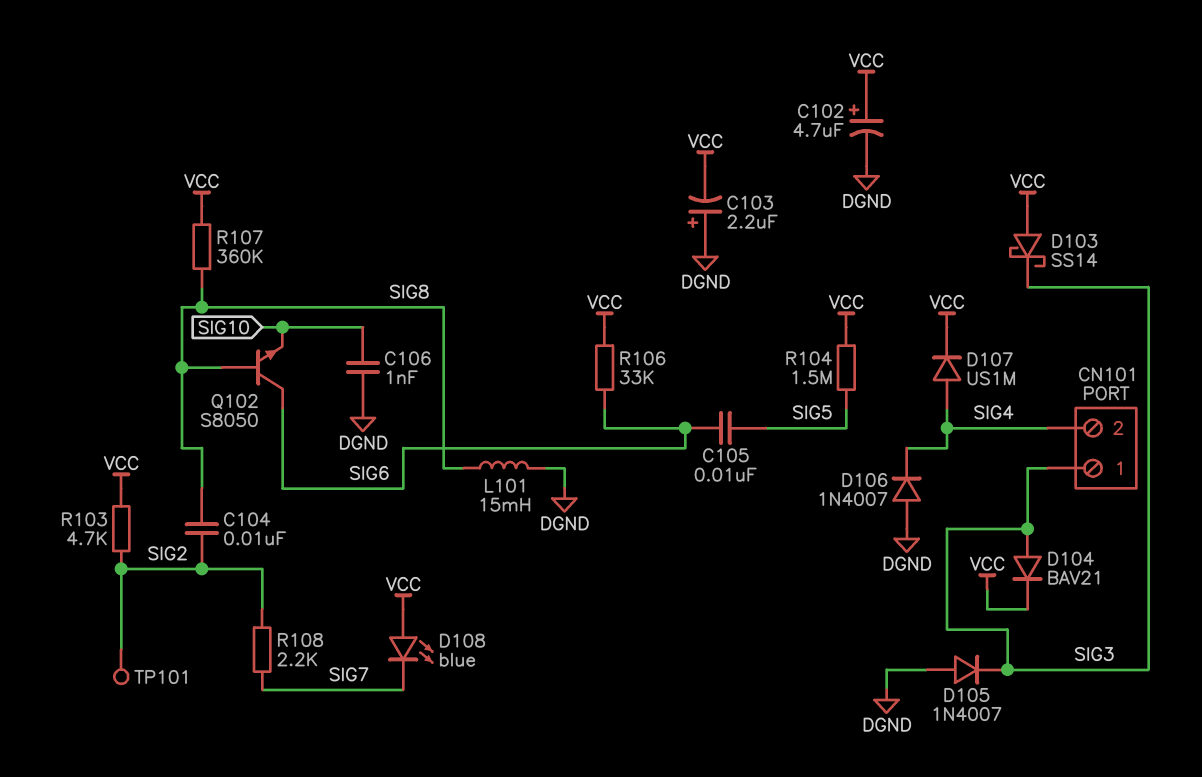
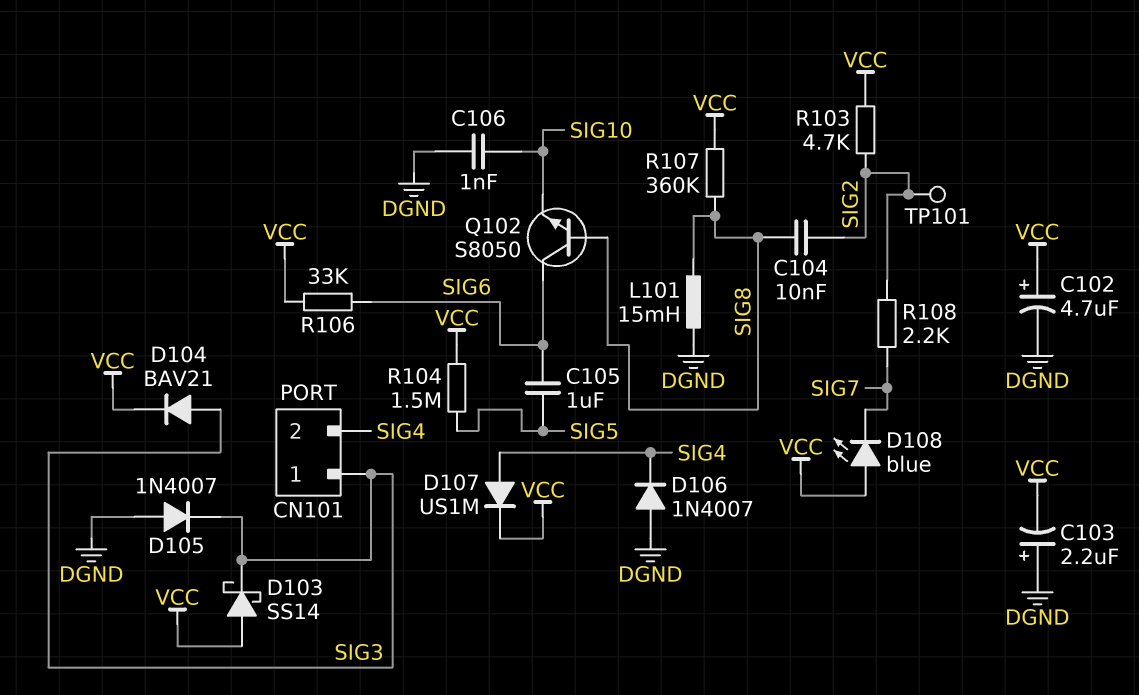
C105: 10nF (SIG5, SIG6) -> 1uF (SIG5, SIG6)

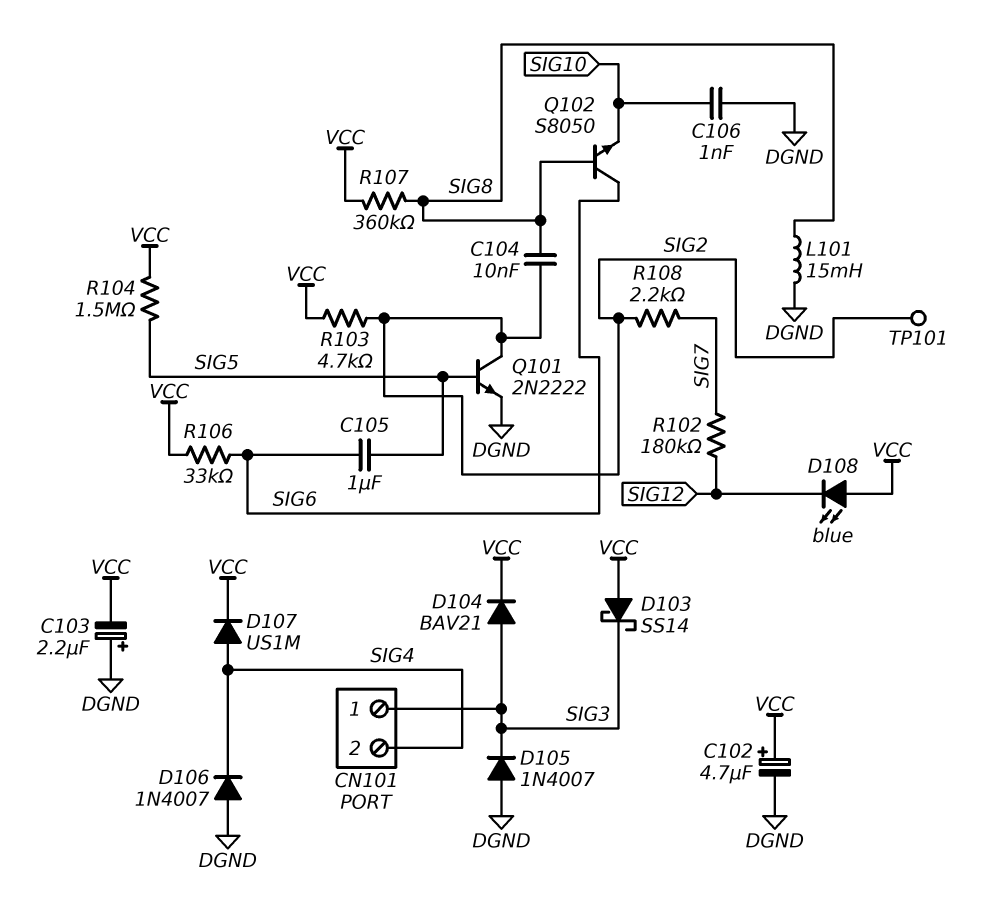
D108: LED blue (A VCC, K SIG7) -> LED blue (A VCC, K SIG12)
Q101: none -> NPN 2N2222 (B SIG5, C SIG2, E DGND)
R102: none -> 180k (SIG7, SIG12)

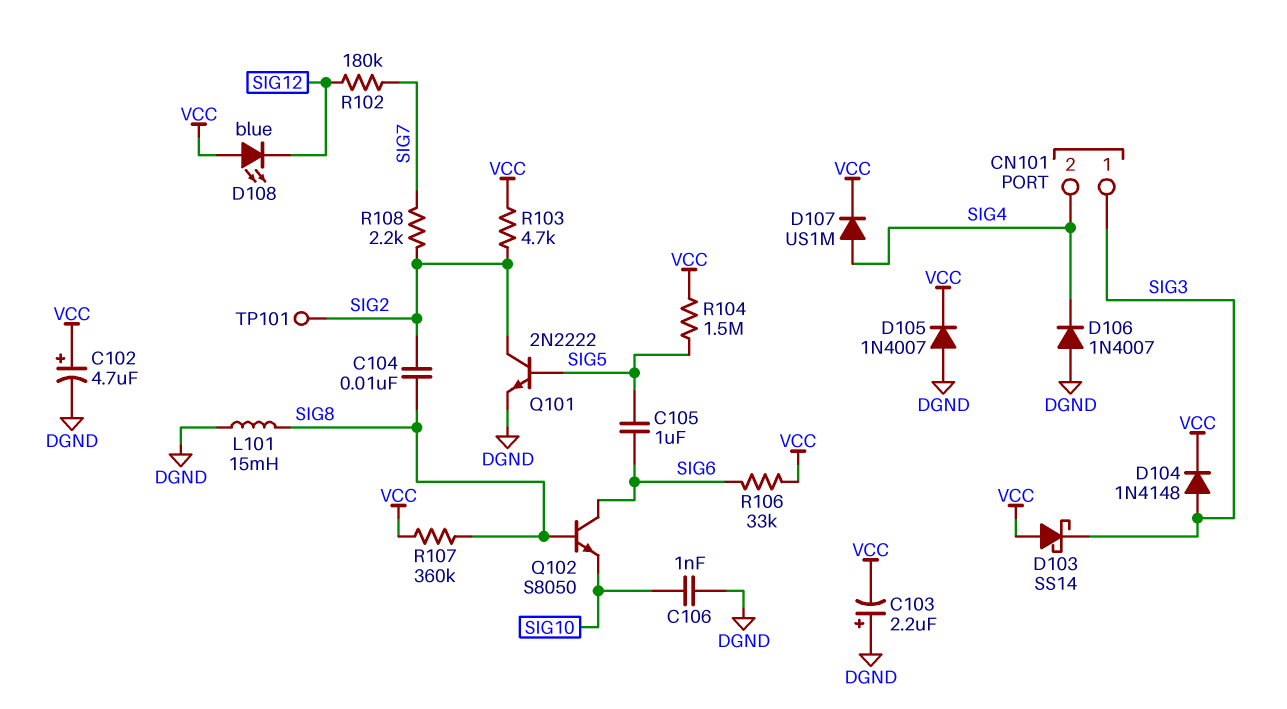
D104: diode BAV21 (A SIG3, K VCC) -> diode 1N4148 (A SIG3, K VCC)
D105: diode 1N4007 (A DGND, K SIG3) -> diode 1N4007 (A DGND, K VCC)

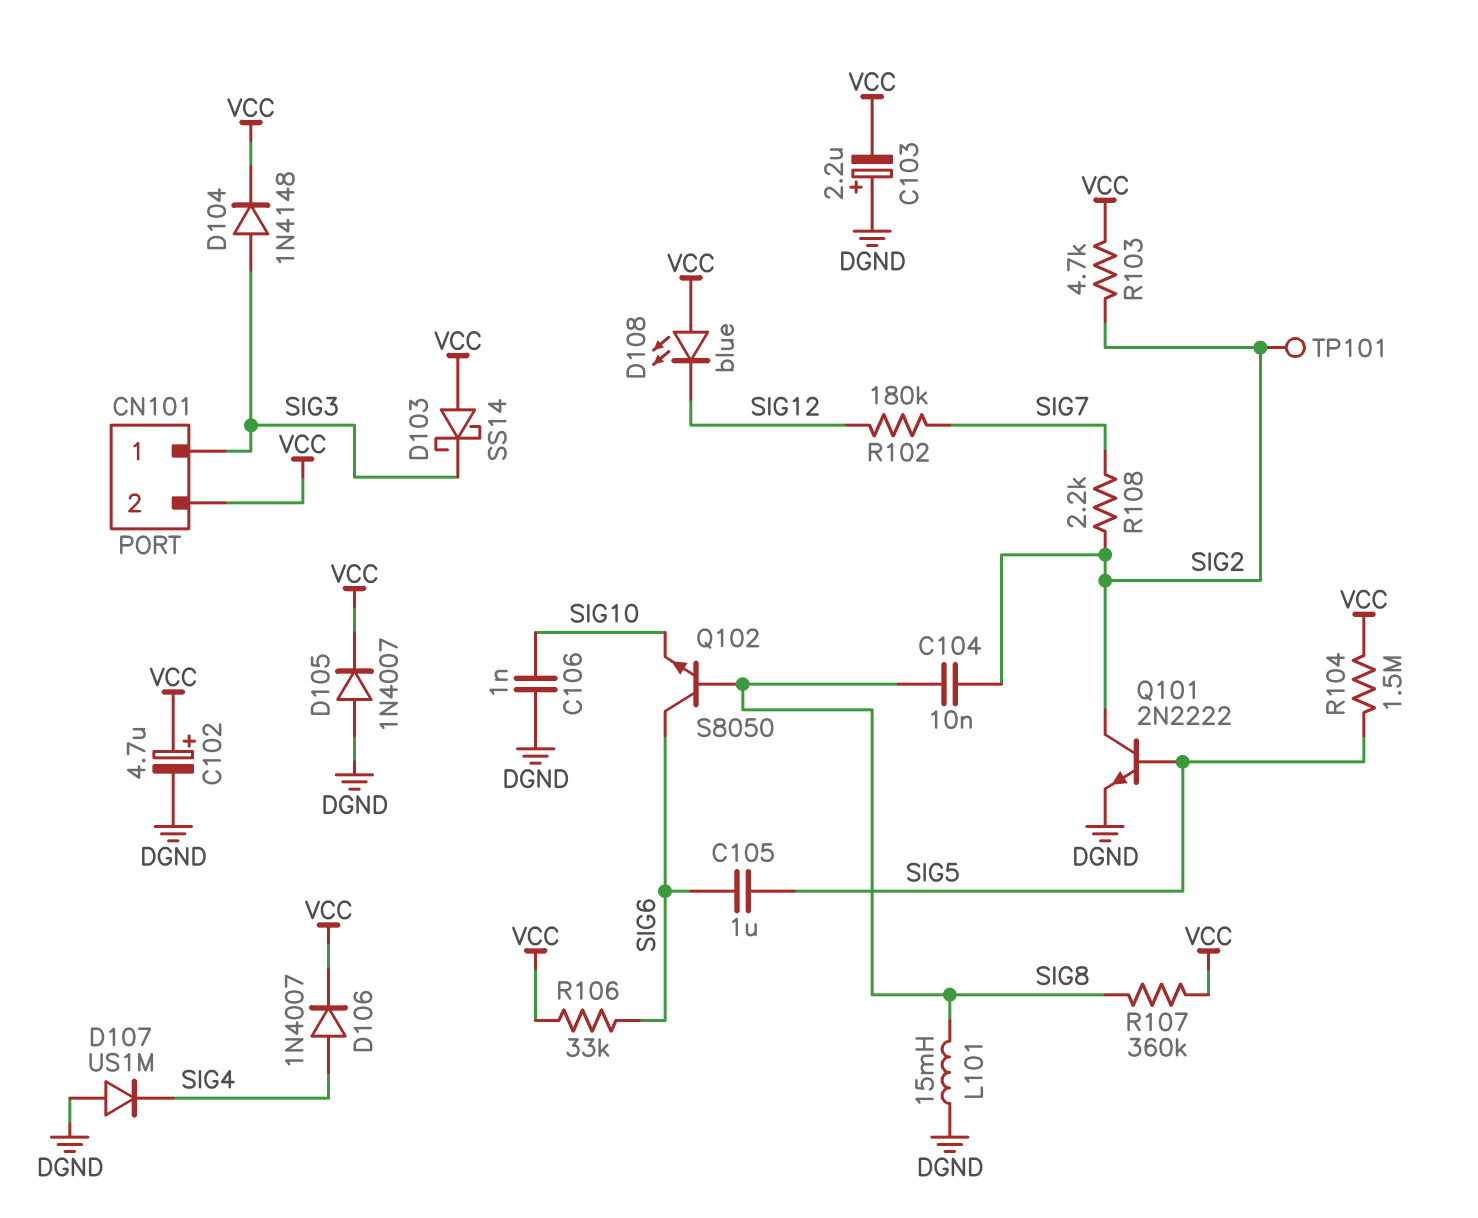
CN101 pin 2: SIG4 -> VCC
D106: diode 1N4007 (A DGND, K SIG4) -> diode 1N4007 (A SIG4, K VCC)
D107: diode US1M (A SIG4, K VCC) -> diode US1M (A DGND, K SIG4)

